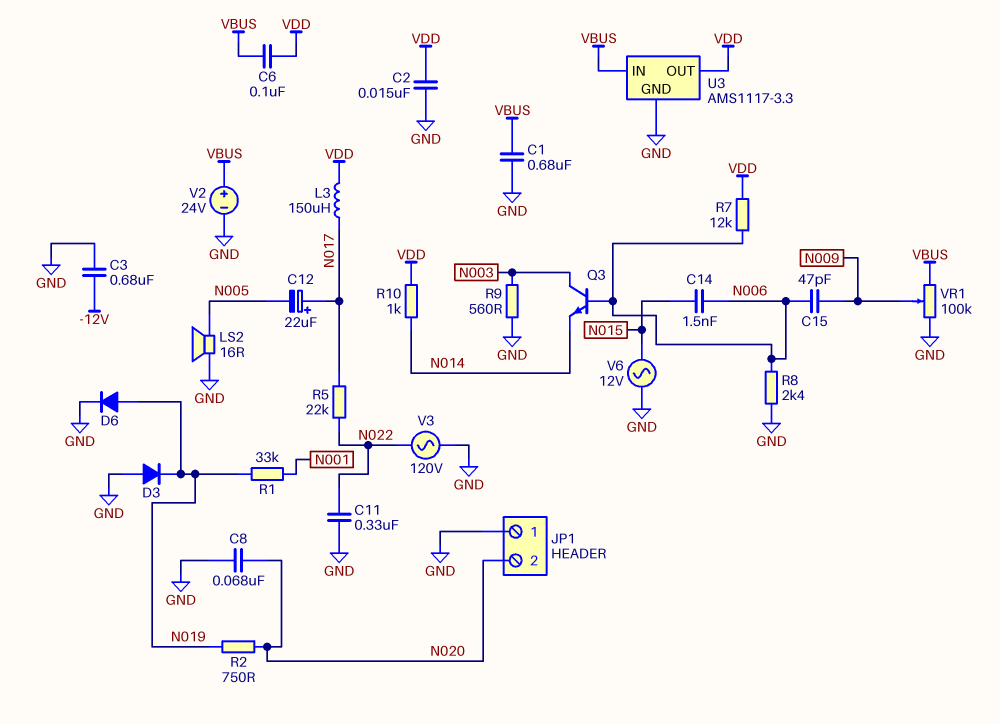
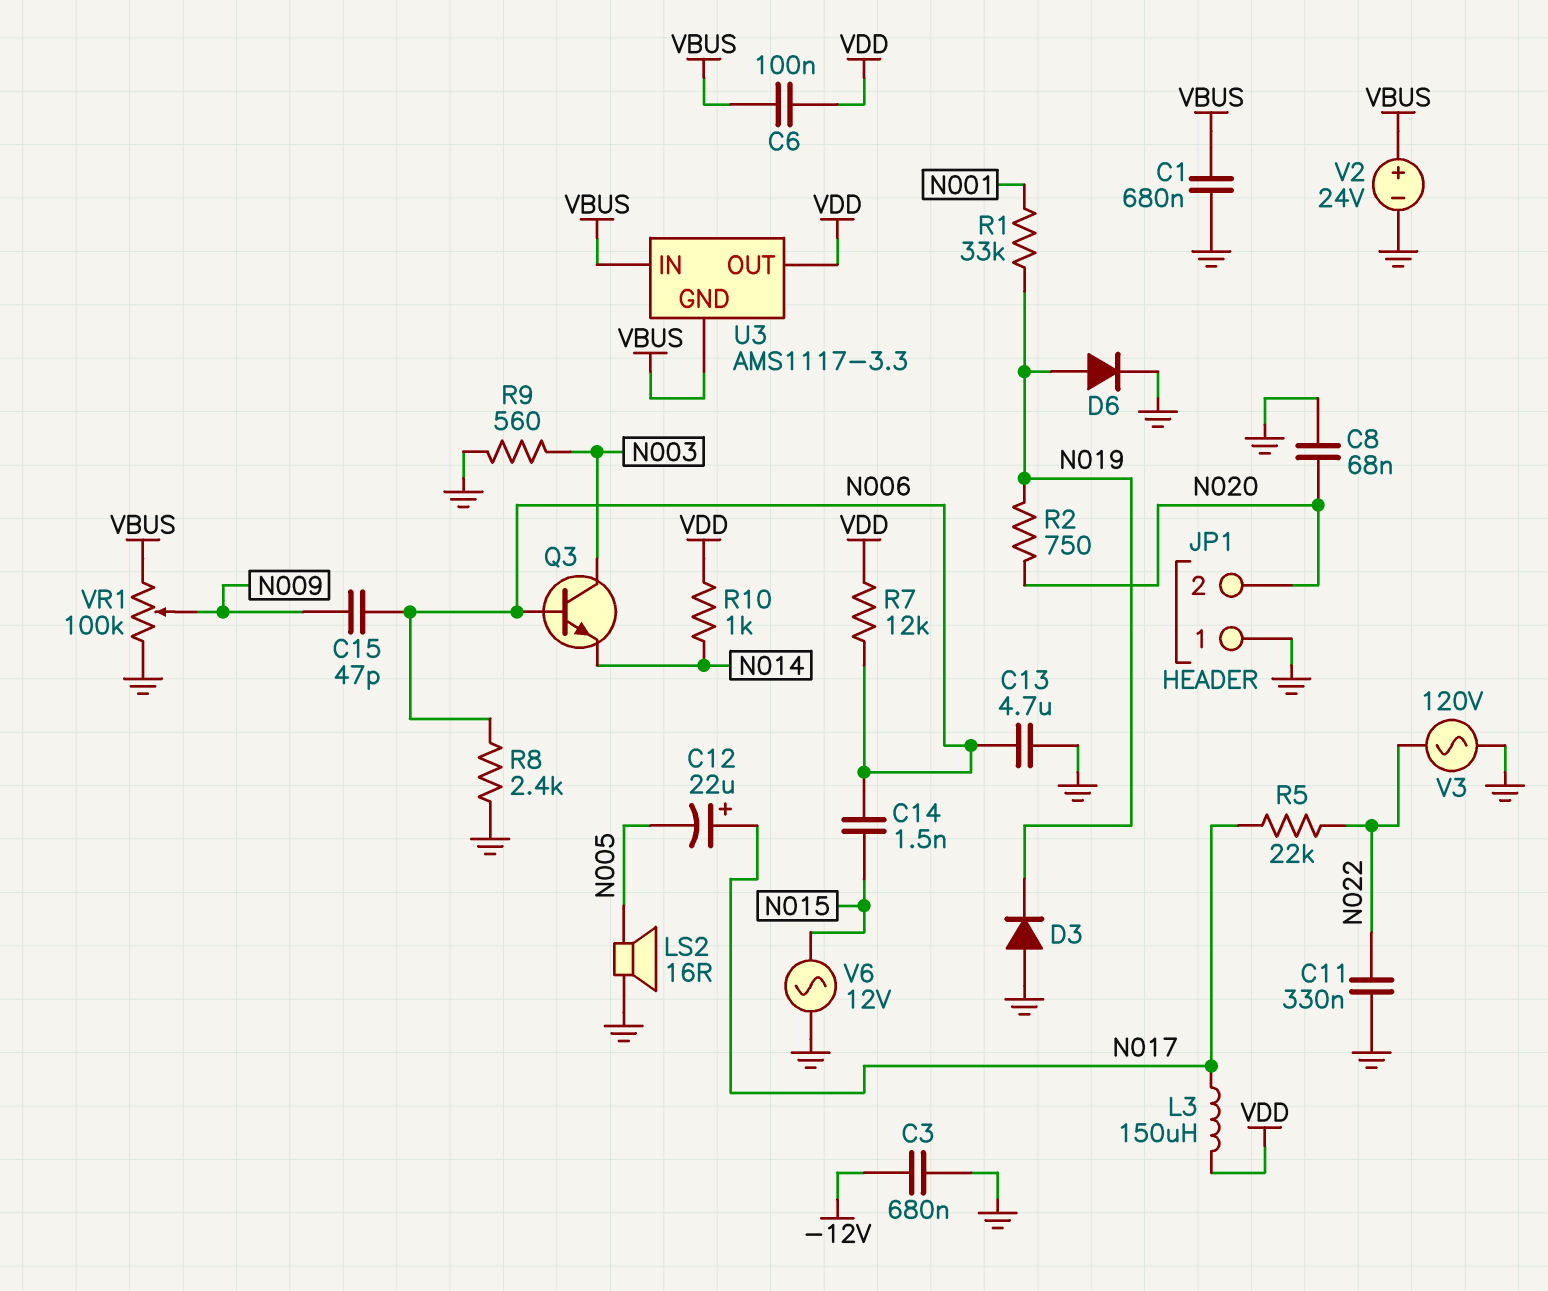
C2: 15nF (GND, VDD) -> none
C13: none -> 4.7uF (GND, N006)
U3 pin GND: GND -> VBUS

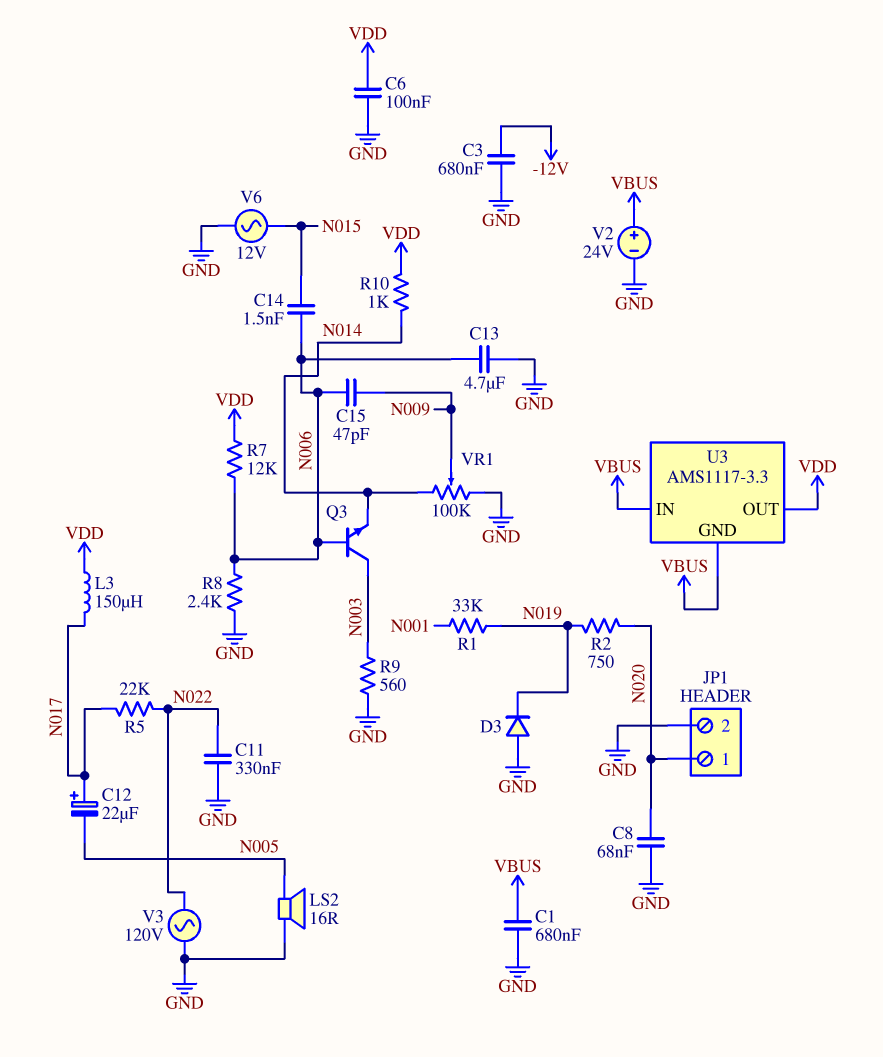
C6: 100nF (VBUS, VDD) -> 100nF (GND, VDD)
D6: diode (A N019, K GND) -> none
JP1 pin 1: GND -> N020
JP1 pin 2: N020 -> GND
VR1: 100k (GND, VBUS, wiper N009) -> 100k (GND, N014, wiper N009)

